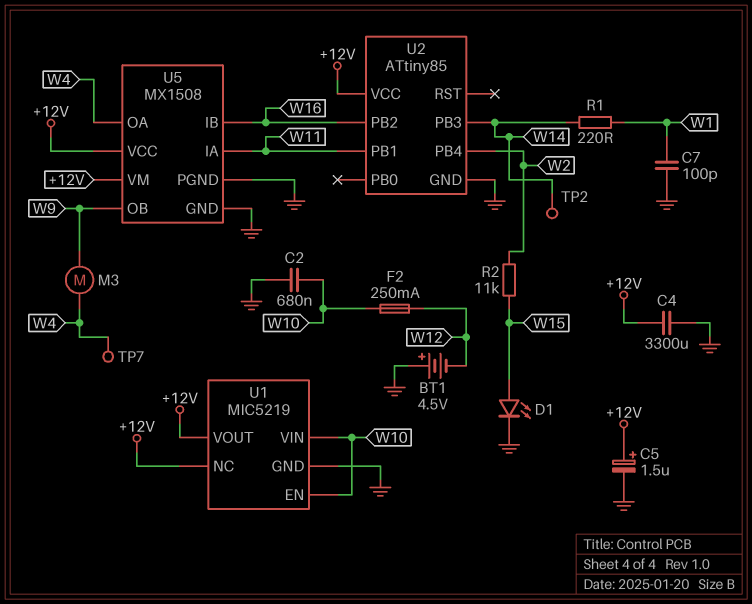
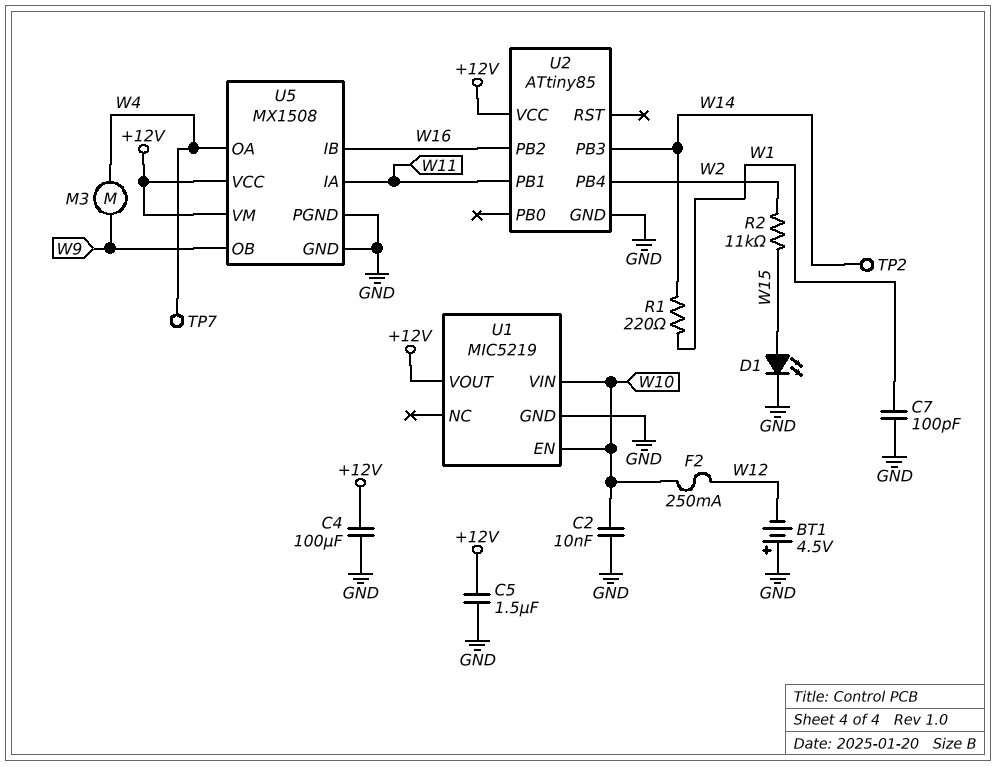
C2: 680nF (GND, W10) -> 10nF (GND, W10)
C4: 3300uF (+12V, GND) -> 100uF (+12V, GND)
C5: 1.5uF (plus +12V, minus GND) -> 1.5uF (+12V, GND)
U1 pin NC: +12V -> none

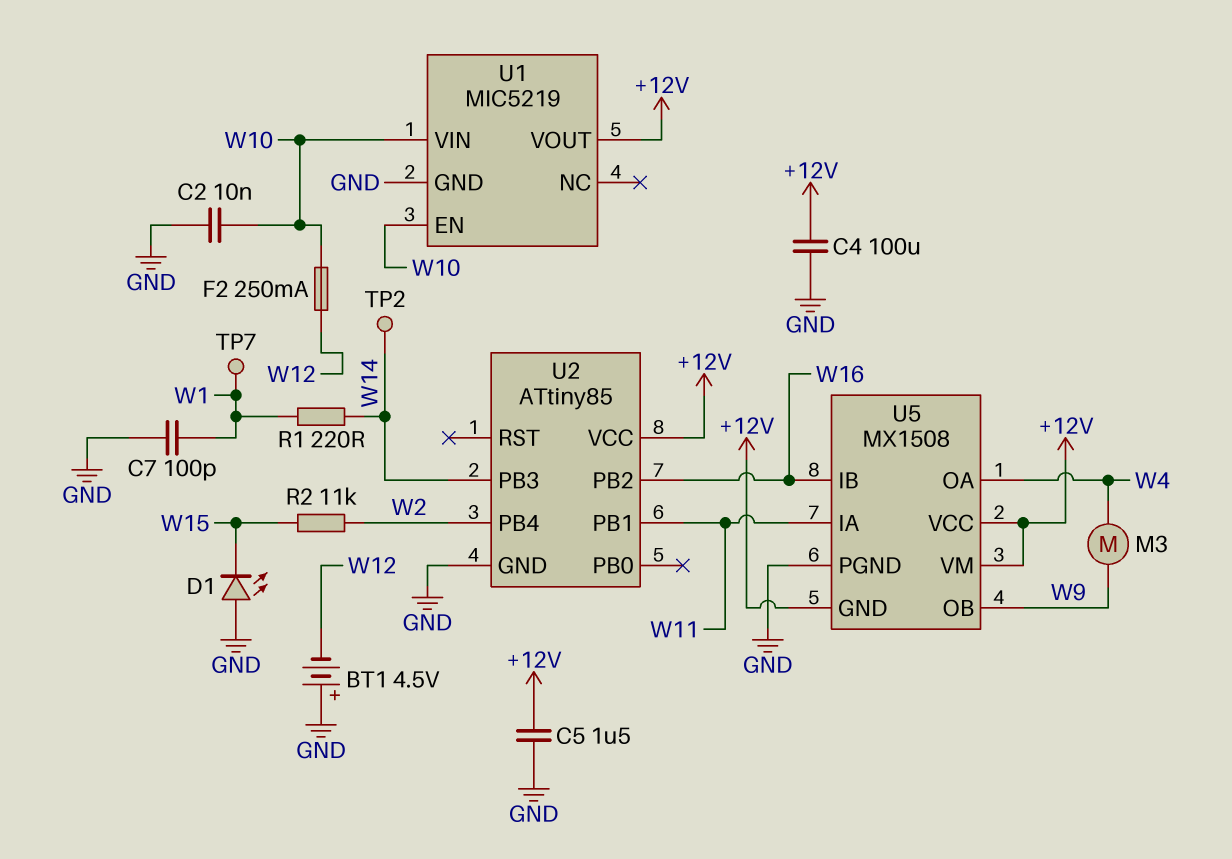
D1: LED (A W15, K GND) -> LED (A GND, K W15)
TP7: test point (W4) -> test point (W1)
U5 pin GND: GND -> +12V

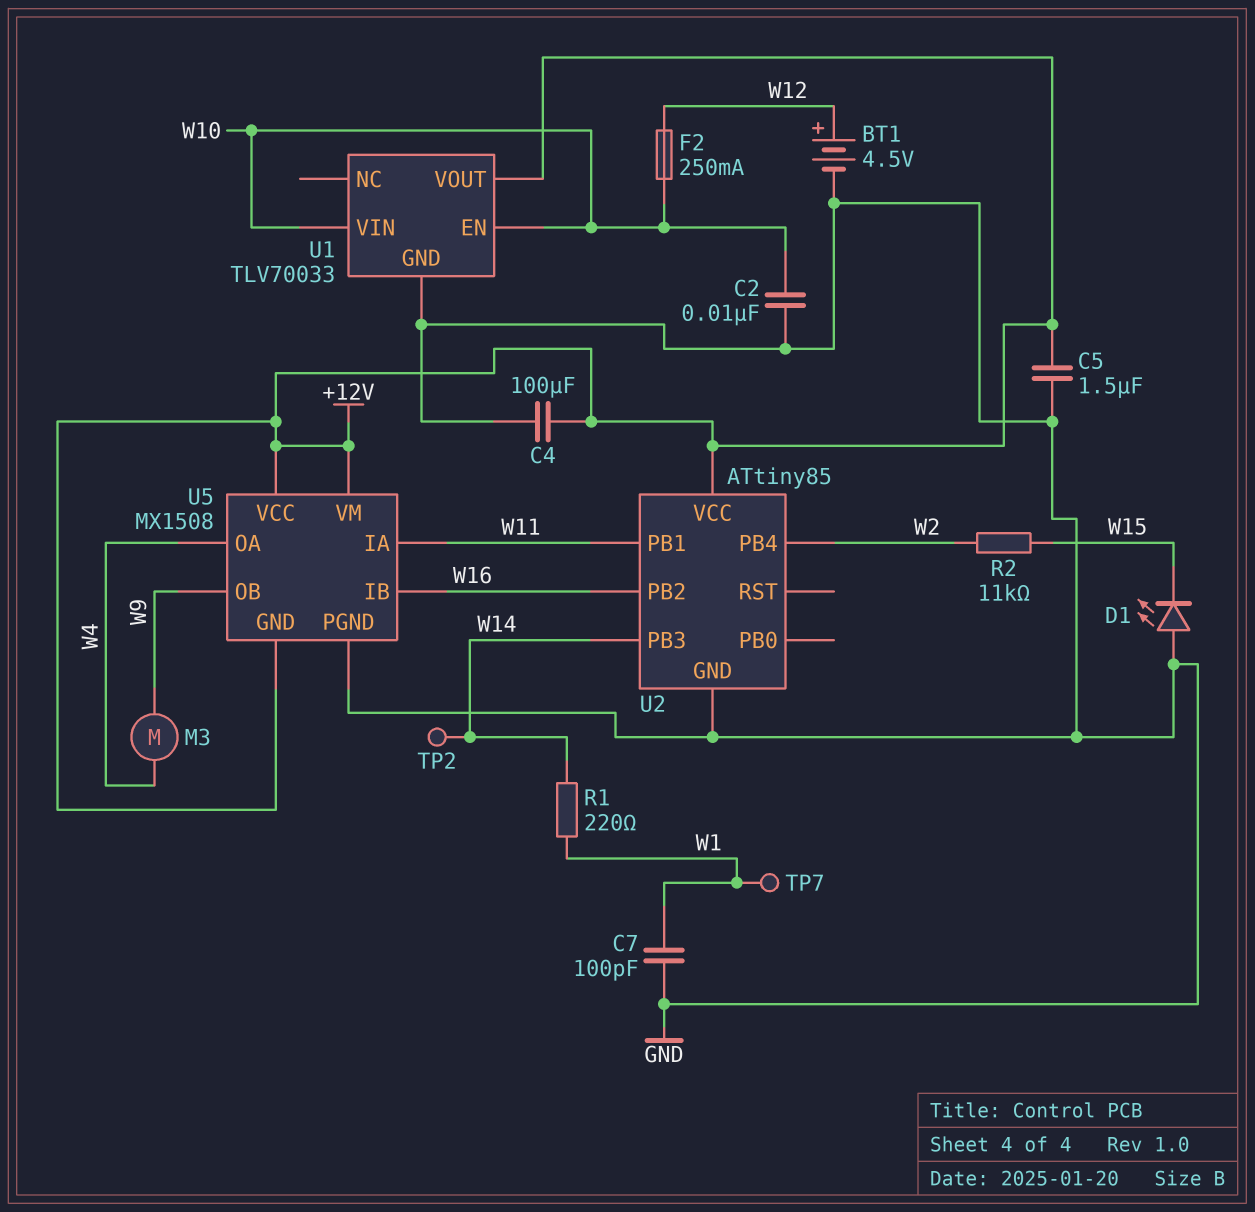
BT1: 4.5V (plus GND, minus W12) -> 4.5V (plus W12, minus GND)
U1: MIC5219 -> TLV70033

